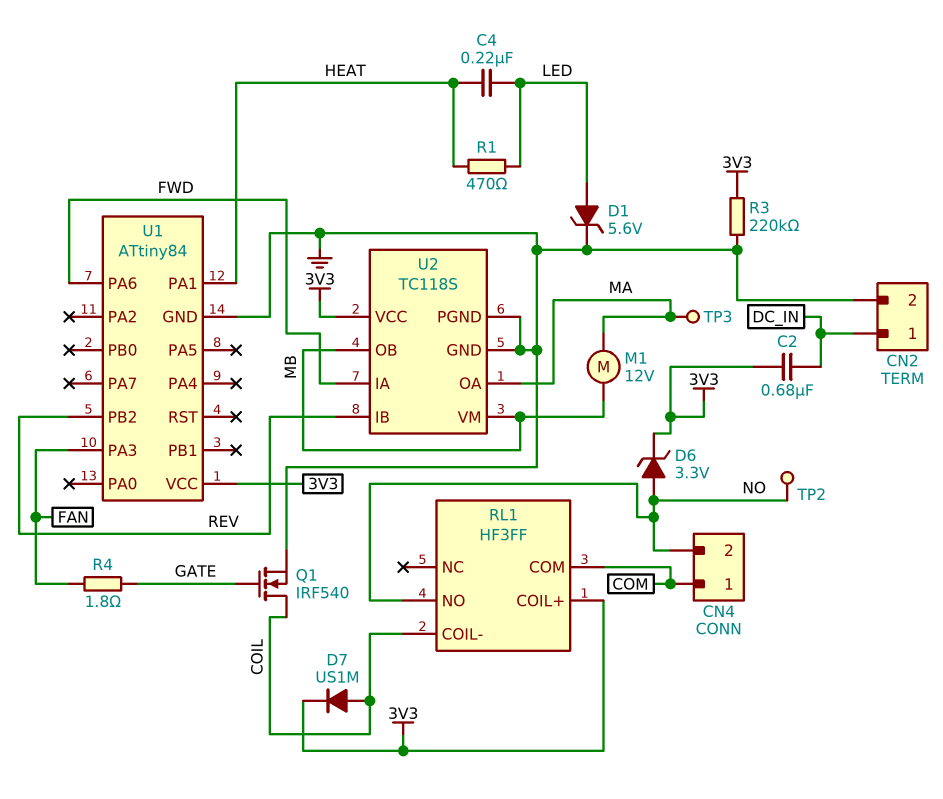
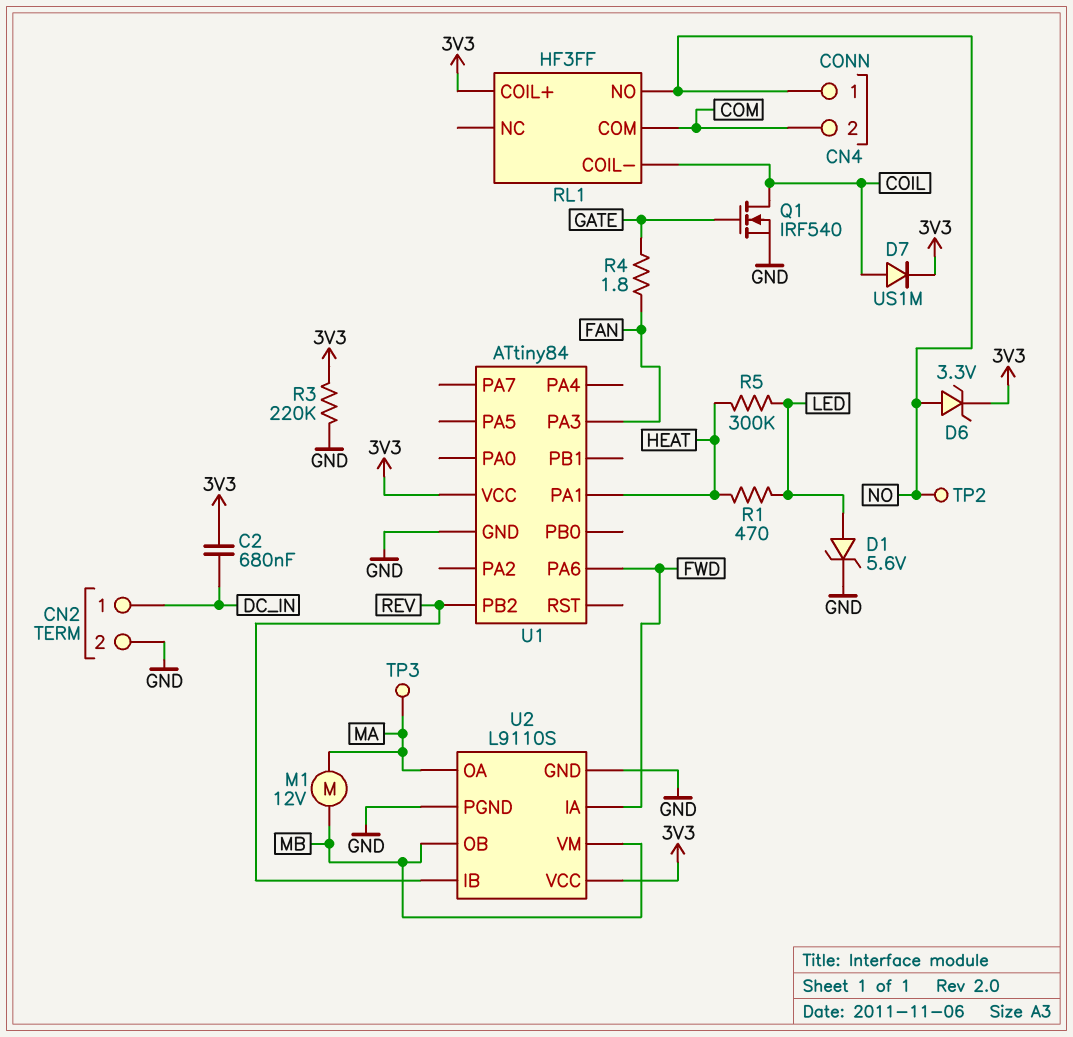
C4: 220nF (HEAT, LED) -> none
CN4 pin 1: COM -> NO
CN4 pin 2: NO -> COM
R5: none -> 300k (HEAT, LED)
U2: TC118S -> L9110S

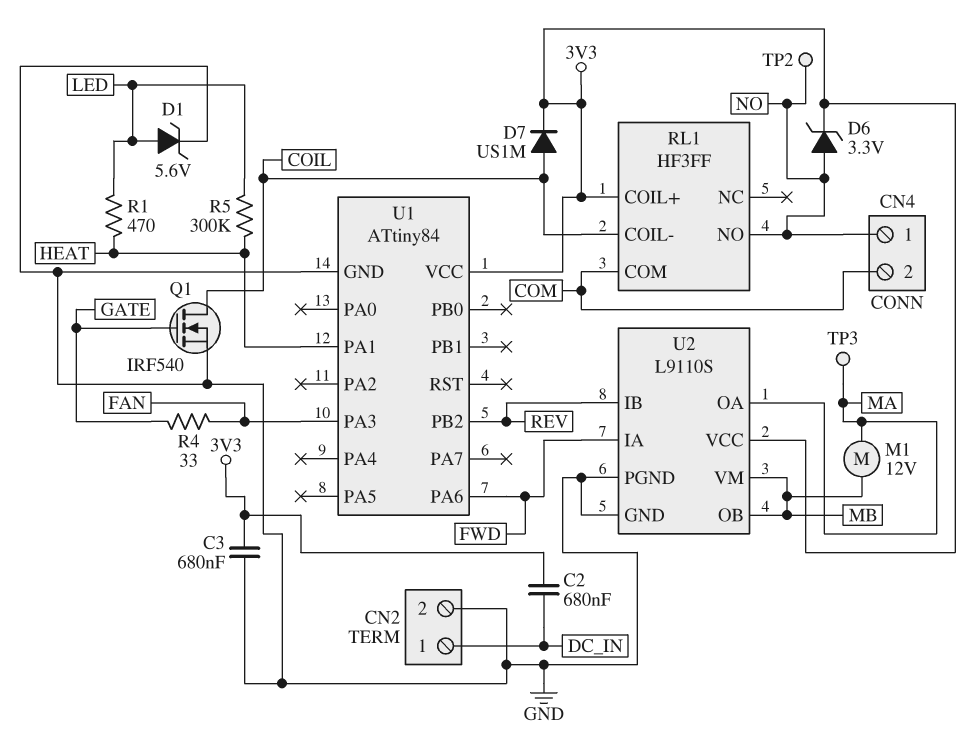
C3: none -> 680nF (3V3, GND)
R3: 220k (3V3, GND) -> none
R4: 1.8 (FAN, GATE) -> 33 (FAN, GATE)

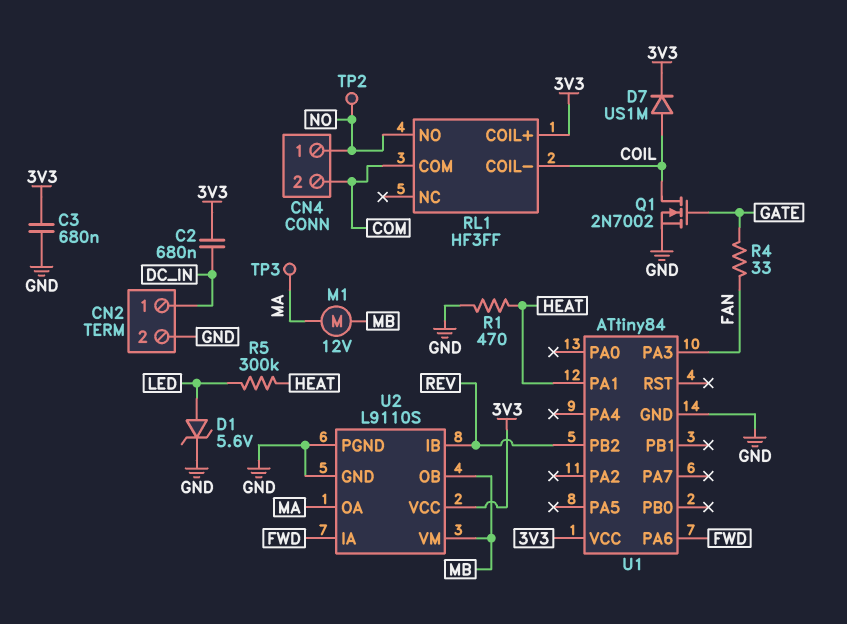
D6: zener 3.3V (A NO, K 3V3) -> none
Q1: NMOS IRF540 (G GATE, D COIL, S GND) -> NMOS 2N7002 (G GATE, D COIL, S GND)
R1: 470 (HEAT, LED) -> 470 (GND, HEAT)

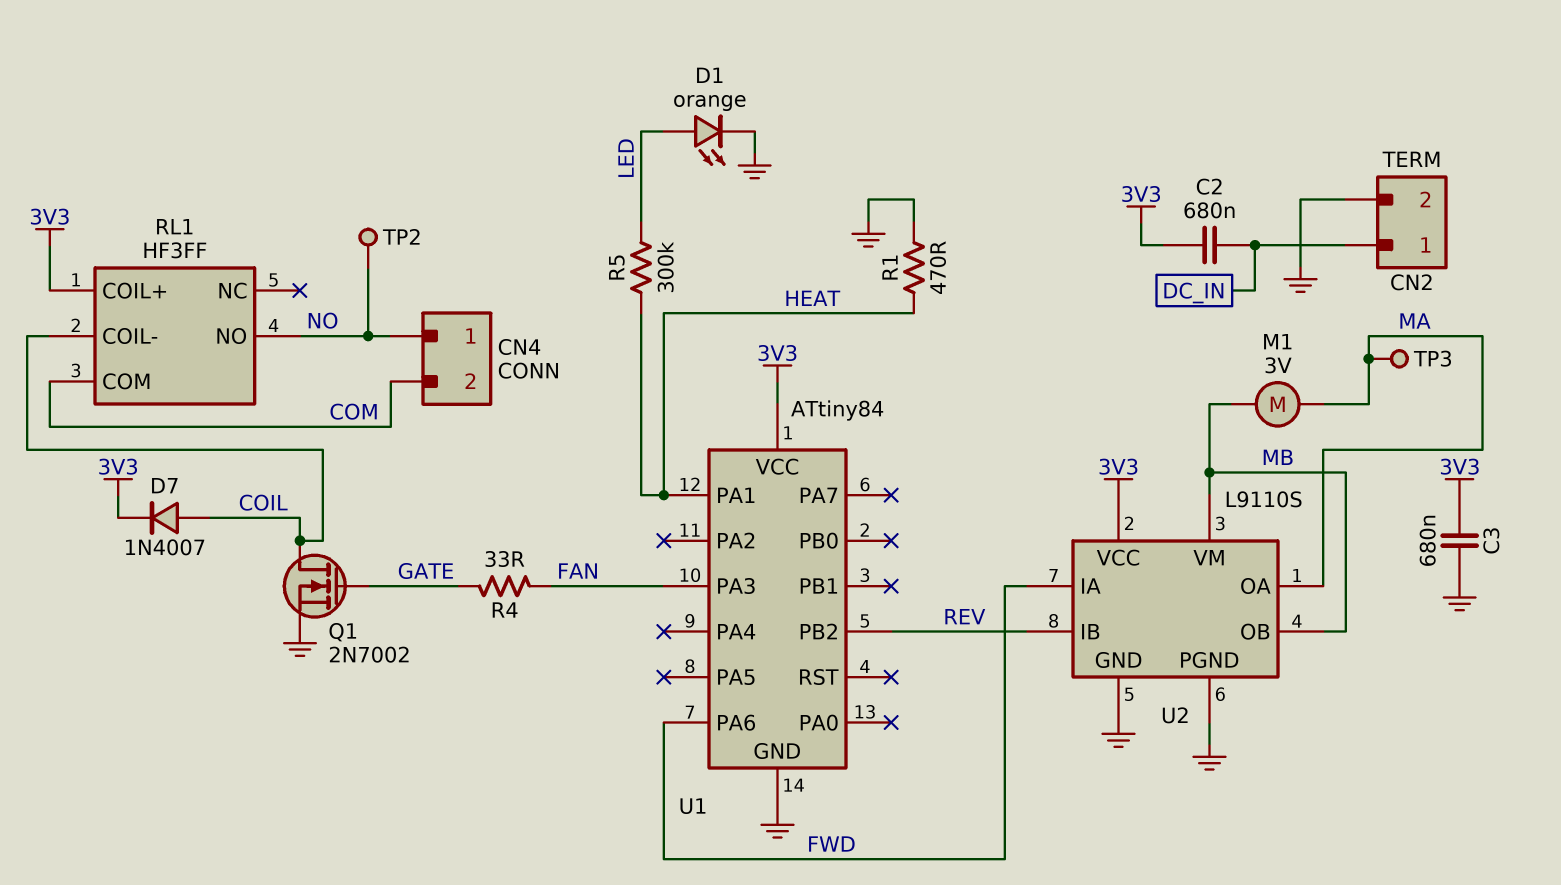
D1: zener 5.6V (A LED, K GND) -> LED orange (A LED, K GND)
D7: diode US1M (A COIL, K 3V3) -> diode 1N4007 (A COIL, K 3V3)
M1: motor 12V (MA, MB) -> motor 3V (MA, MB)

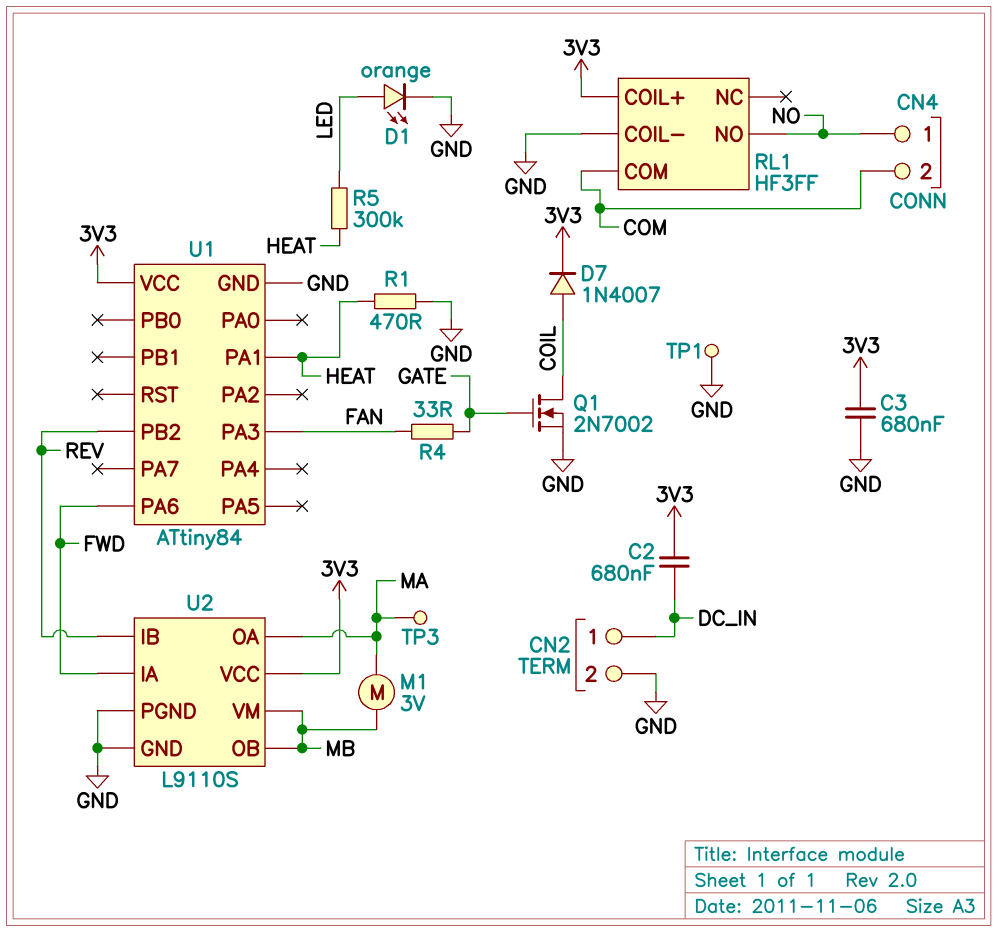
RL1 pin COIL-: COIL -> GND
TP1: none -> test point (GND)
TP2: test point (NO) -> none

